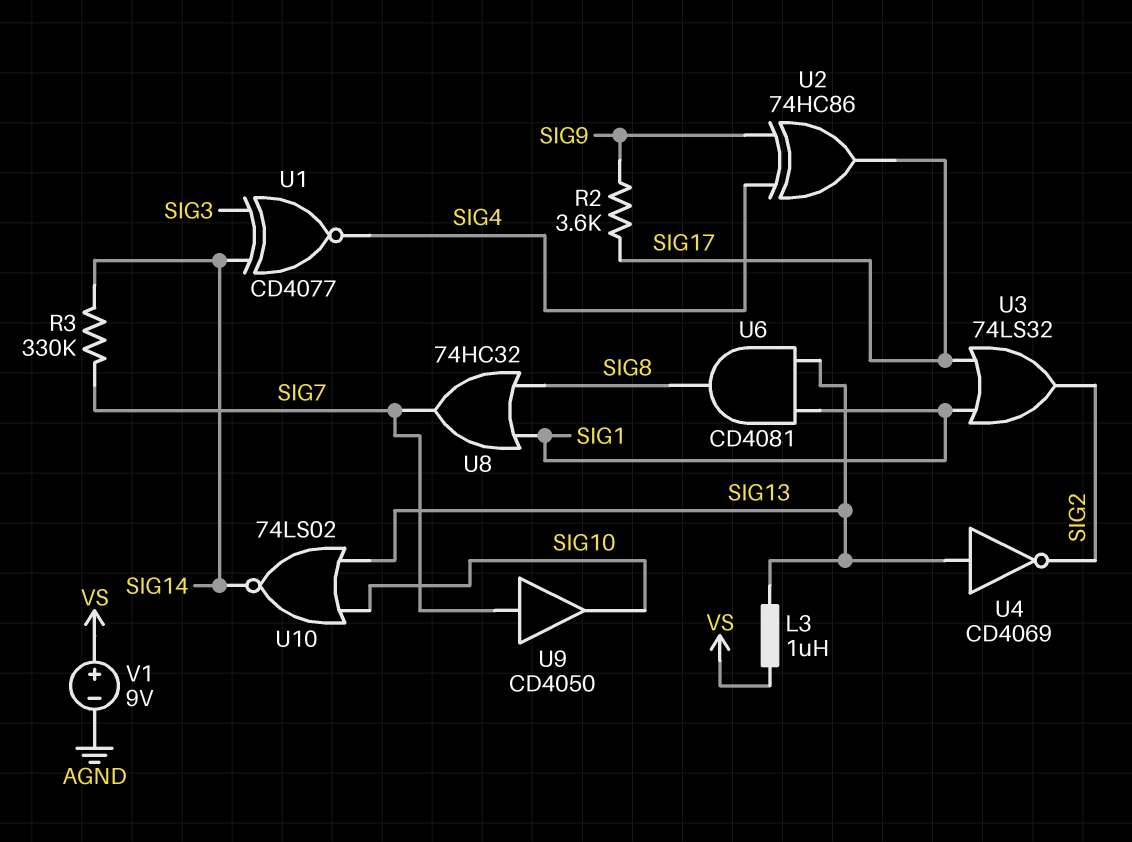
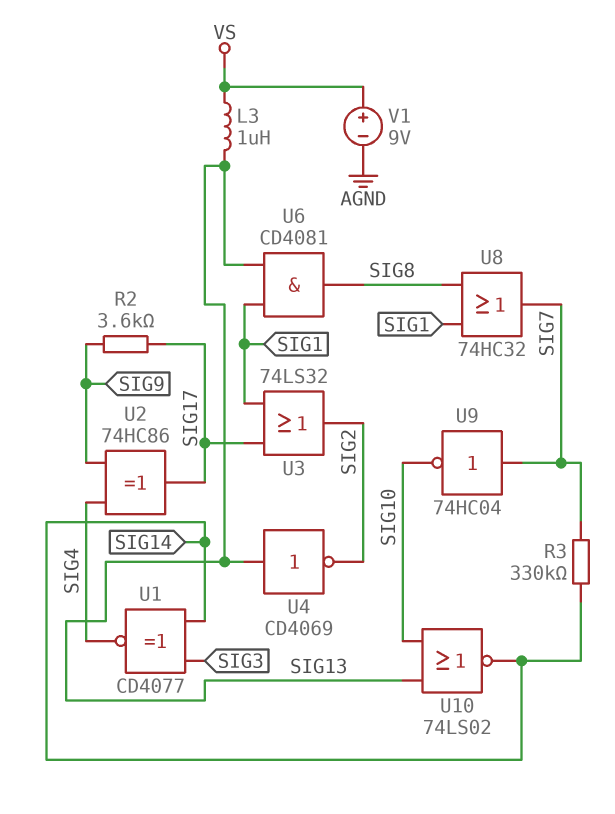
U9: buffer CD4050 (in SIG7, out SIG10) -> NOT 74HC04 (in SIG7, out SIG10)

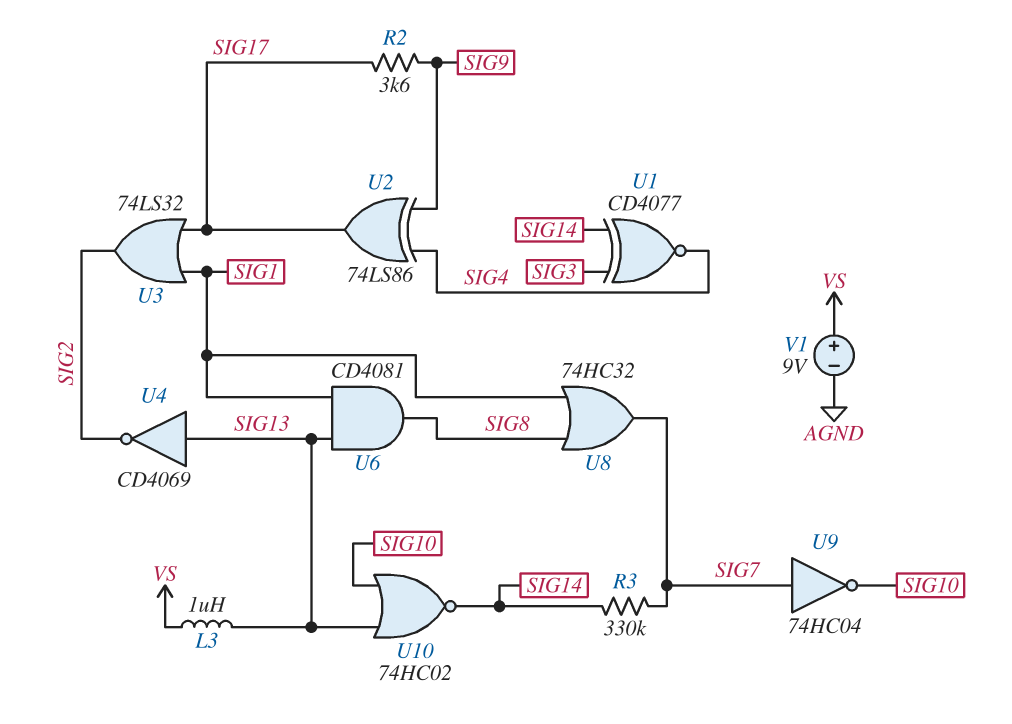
U2: XOR 74HC86 (in SIG4, in SIG9, out SIG17) -> XOR 74LS86 (in SIG4, in SIG9, out SIG17)
U10: NOR 74LS02 (in SIG10, in SIG13, out SIG14) -> NOR 74HC02 (in SIG10, in SIG13, out SIG14)

